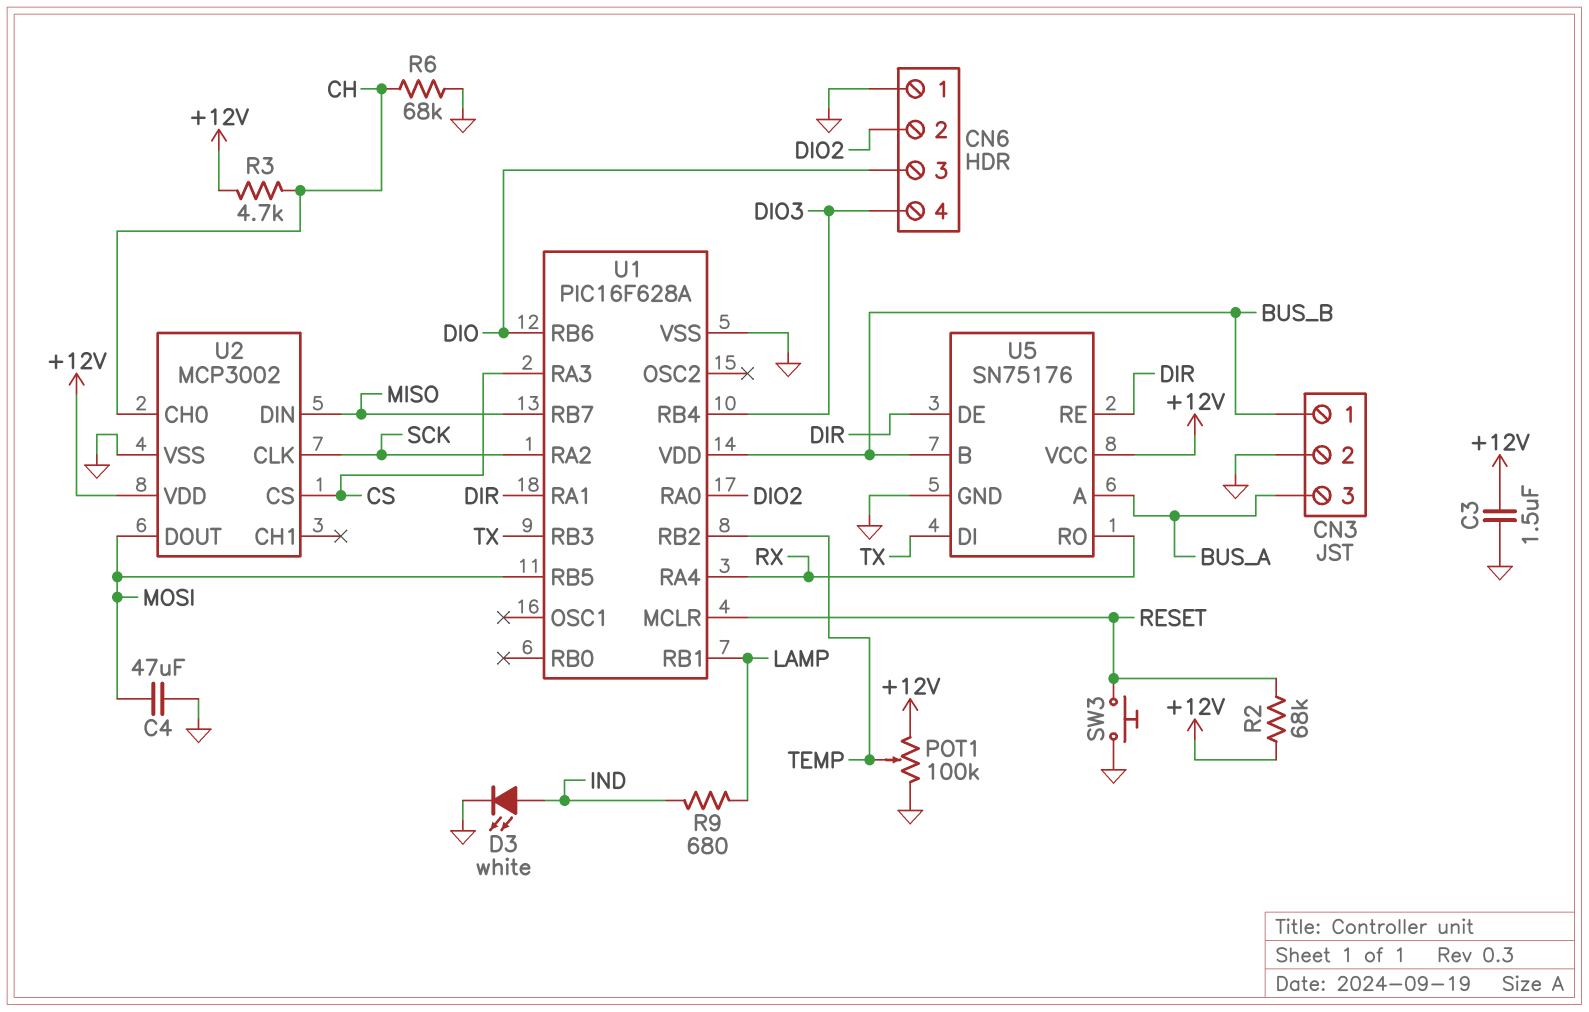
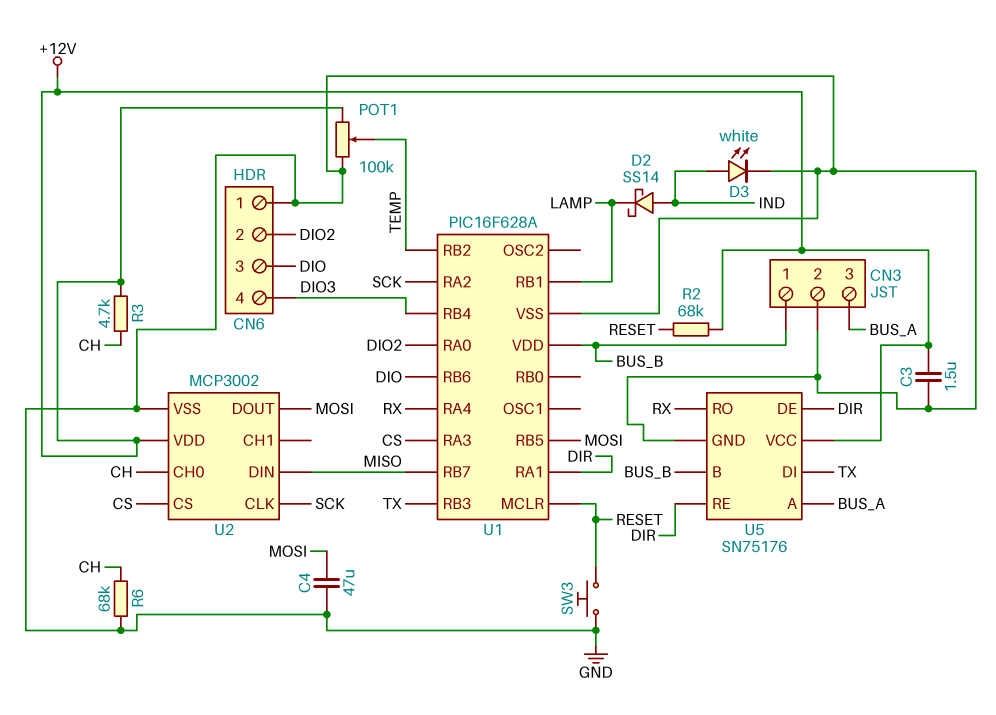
D2: none -> schottky SS14 (A IND, K LAMP)
R9: 680 (IND, LAMP) -> none

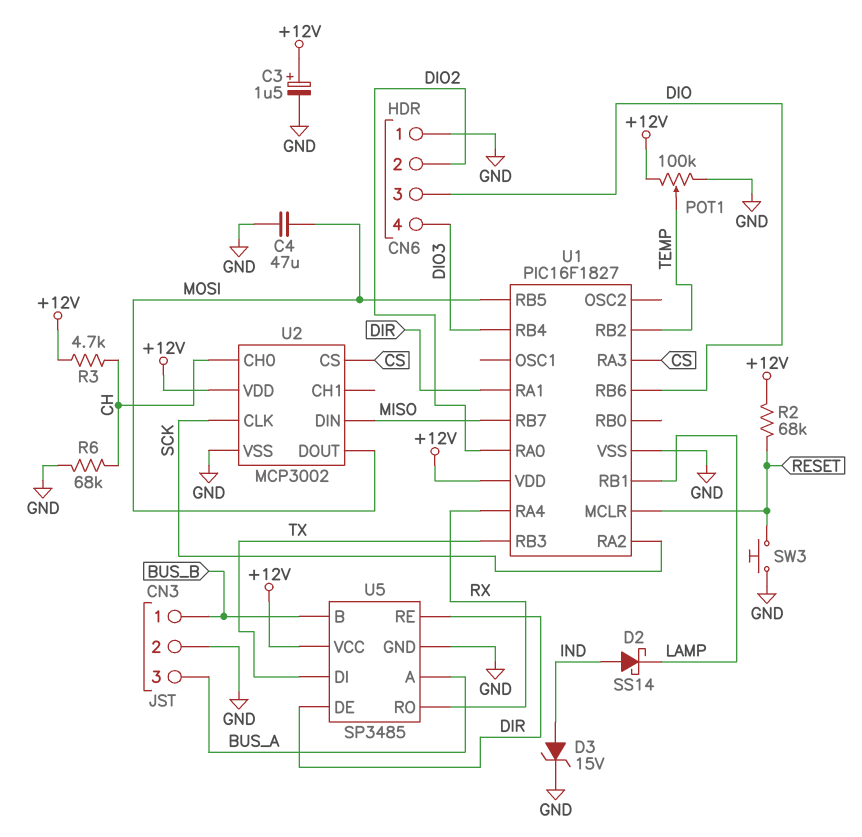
C3: 1.5uF (+12V, GND) -> 1.5uF (plus +12V, minus GND)
D3: LED white (A IND, K GND) -> zener 15V (A IND, K GND)
U1: PIC16F628A -> PIC16F1827
U1 pin VDD: BUS_B -> +12V
U5: SN75176 -> SP3485

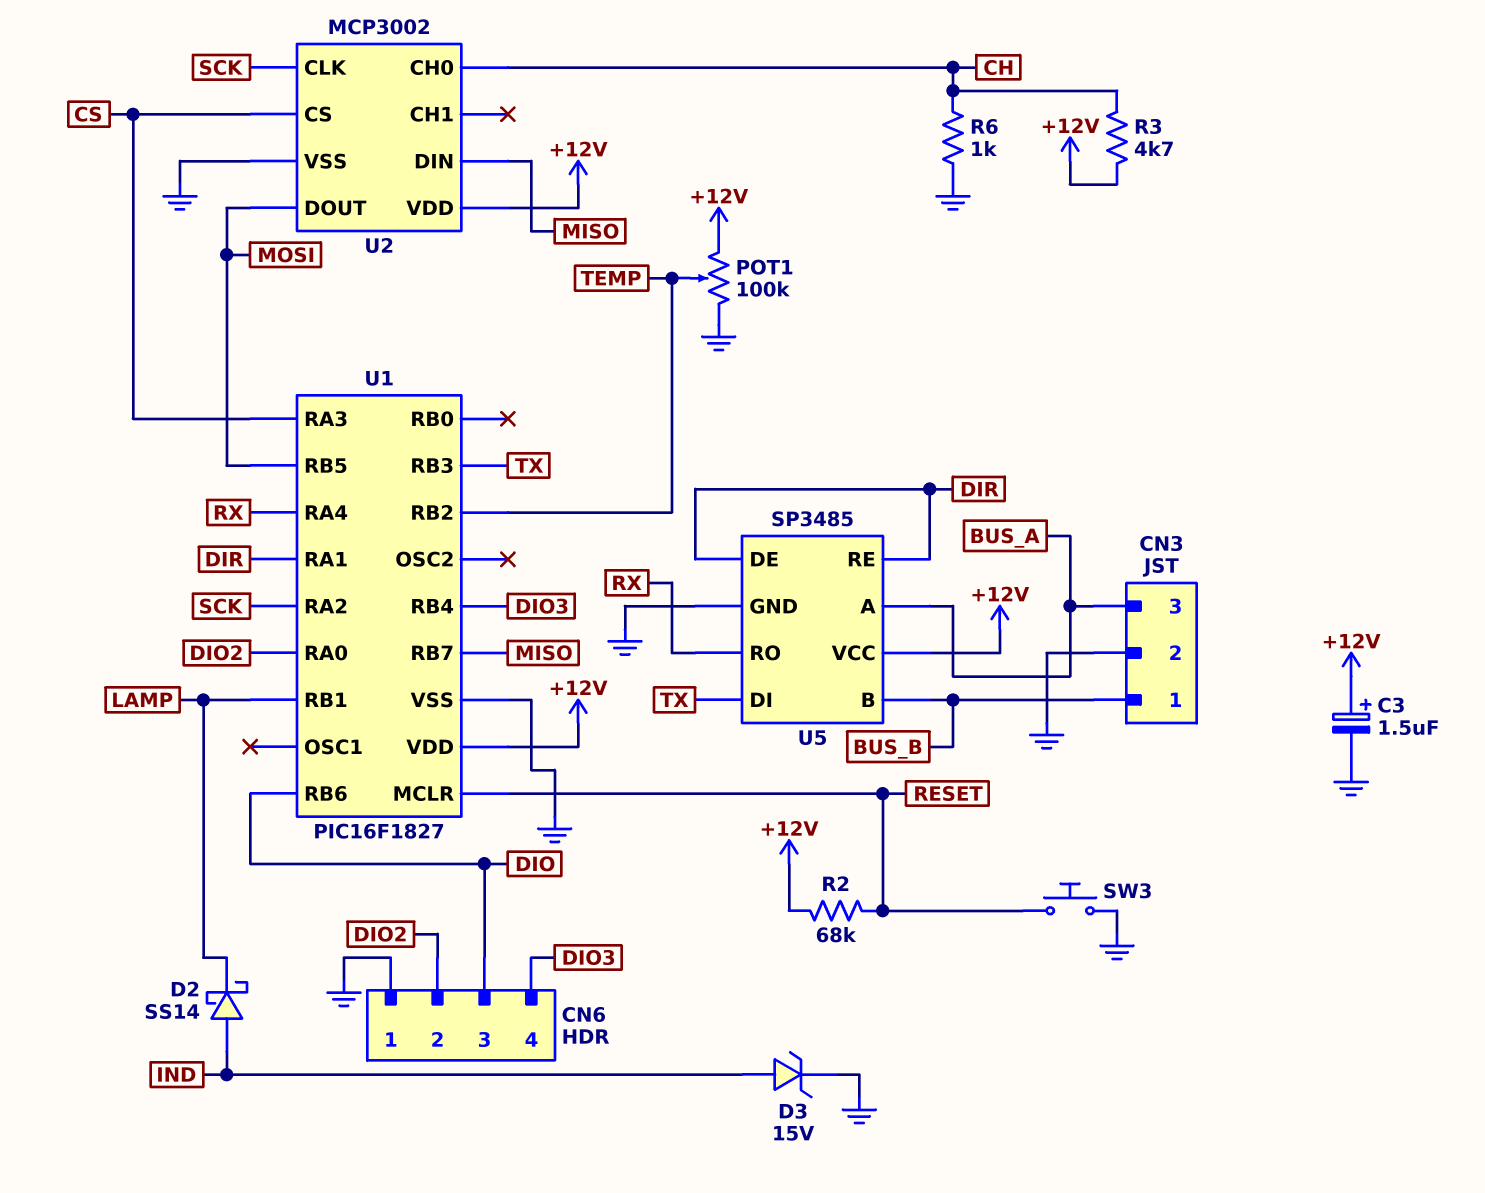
C4: 47uF (GND, MOSI) -> none
R6: 68k (CH, GND) -> 1k (CH, GND)

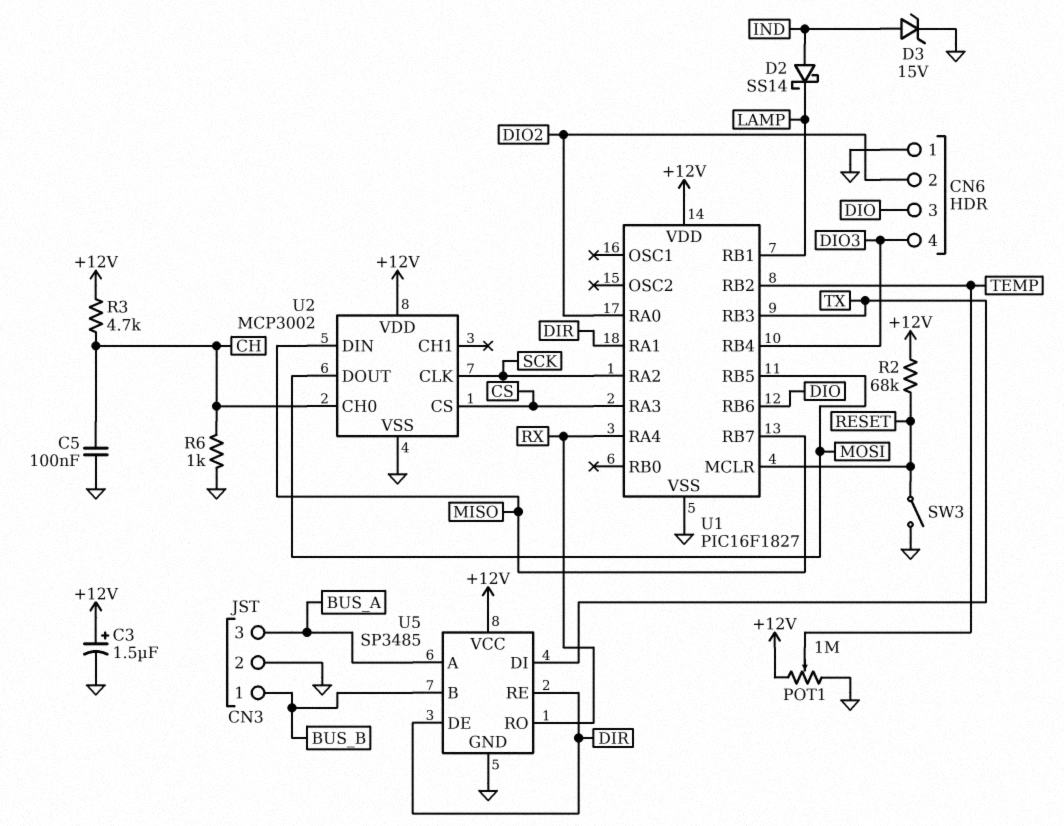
C5: none -> 100nF (CH, GND)
POT1: 100k (+12V, GND, wiper TEMP) -> 1M (+12V, GND, wiper TEMP)
SW3: button (GND, RESET) -> switch (GND, RESET)

